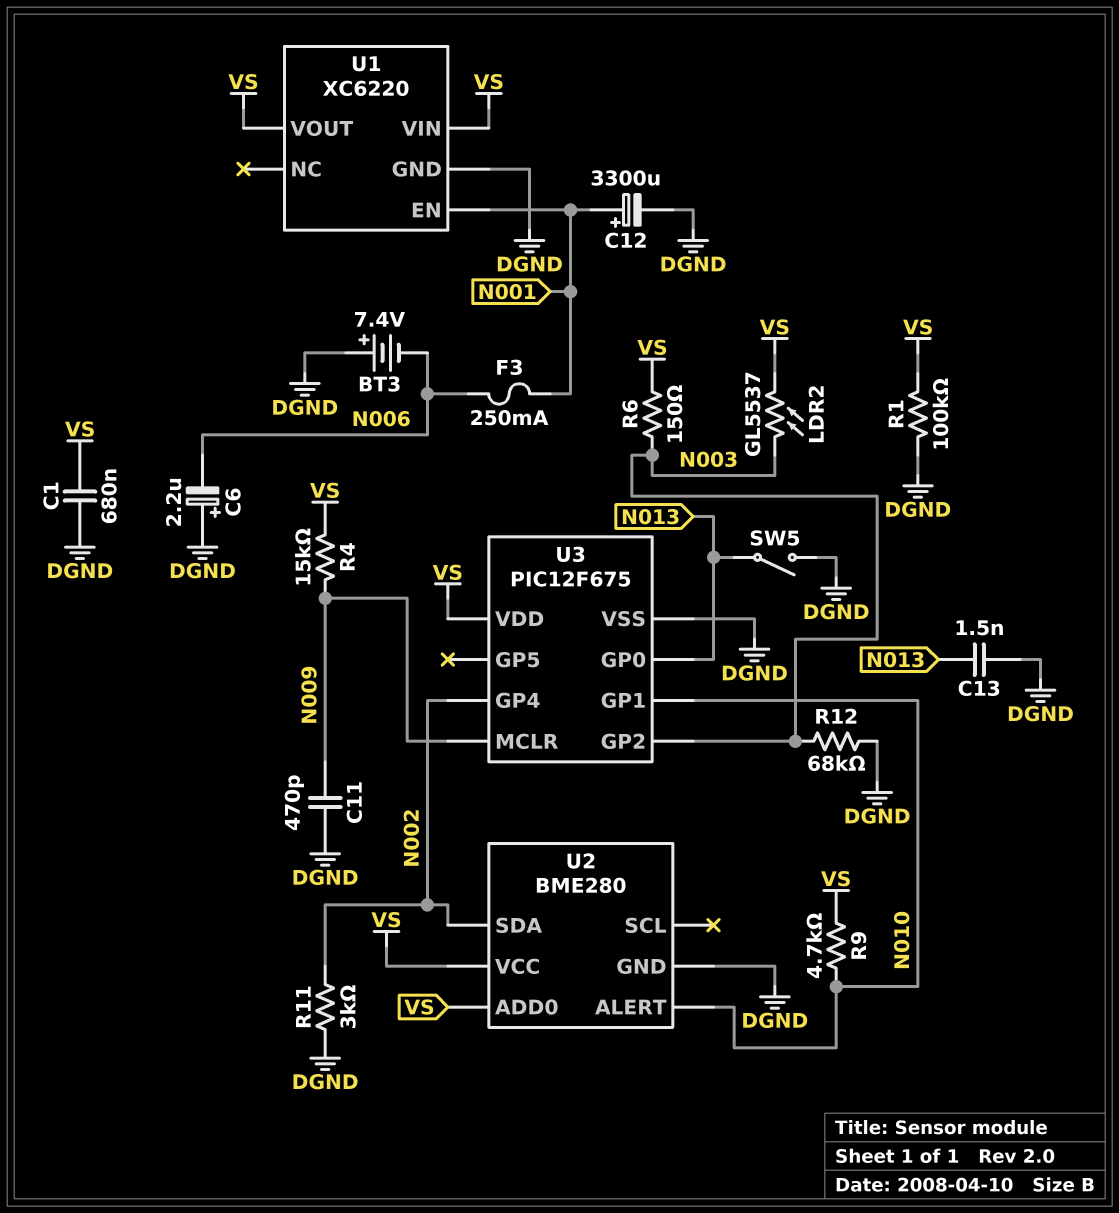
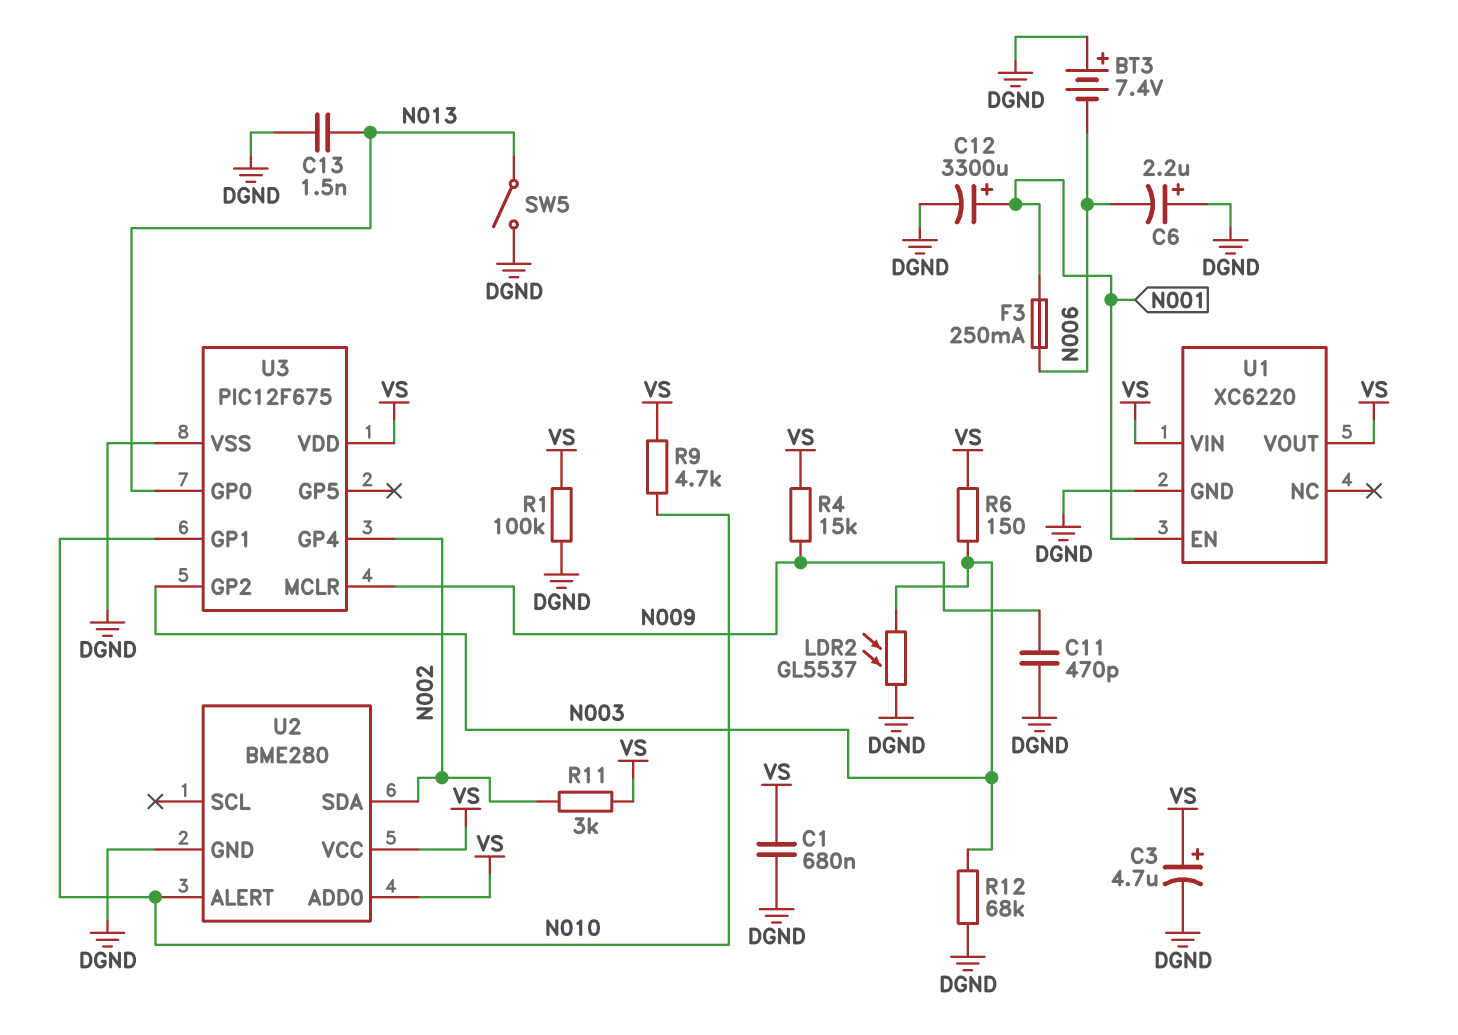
C3: none -> 4.7uF (plus VS, minus DGND)
LDR2: GL5537 (N003, VS) -> GL5537 (DGND, N003)
R11: 3k (DGND, N002) -> 3k (N002, VS)

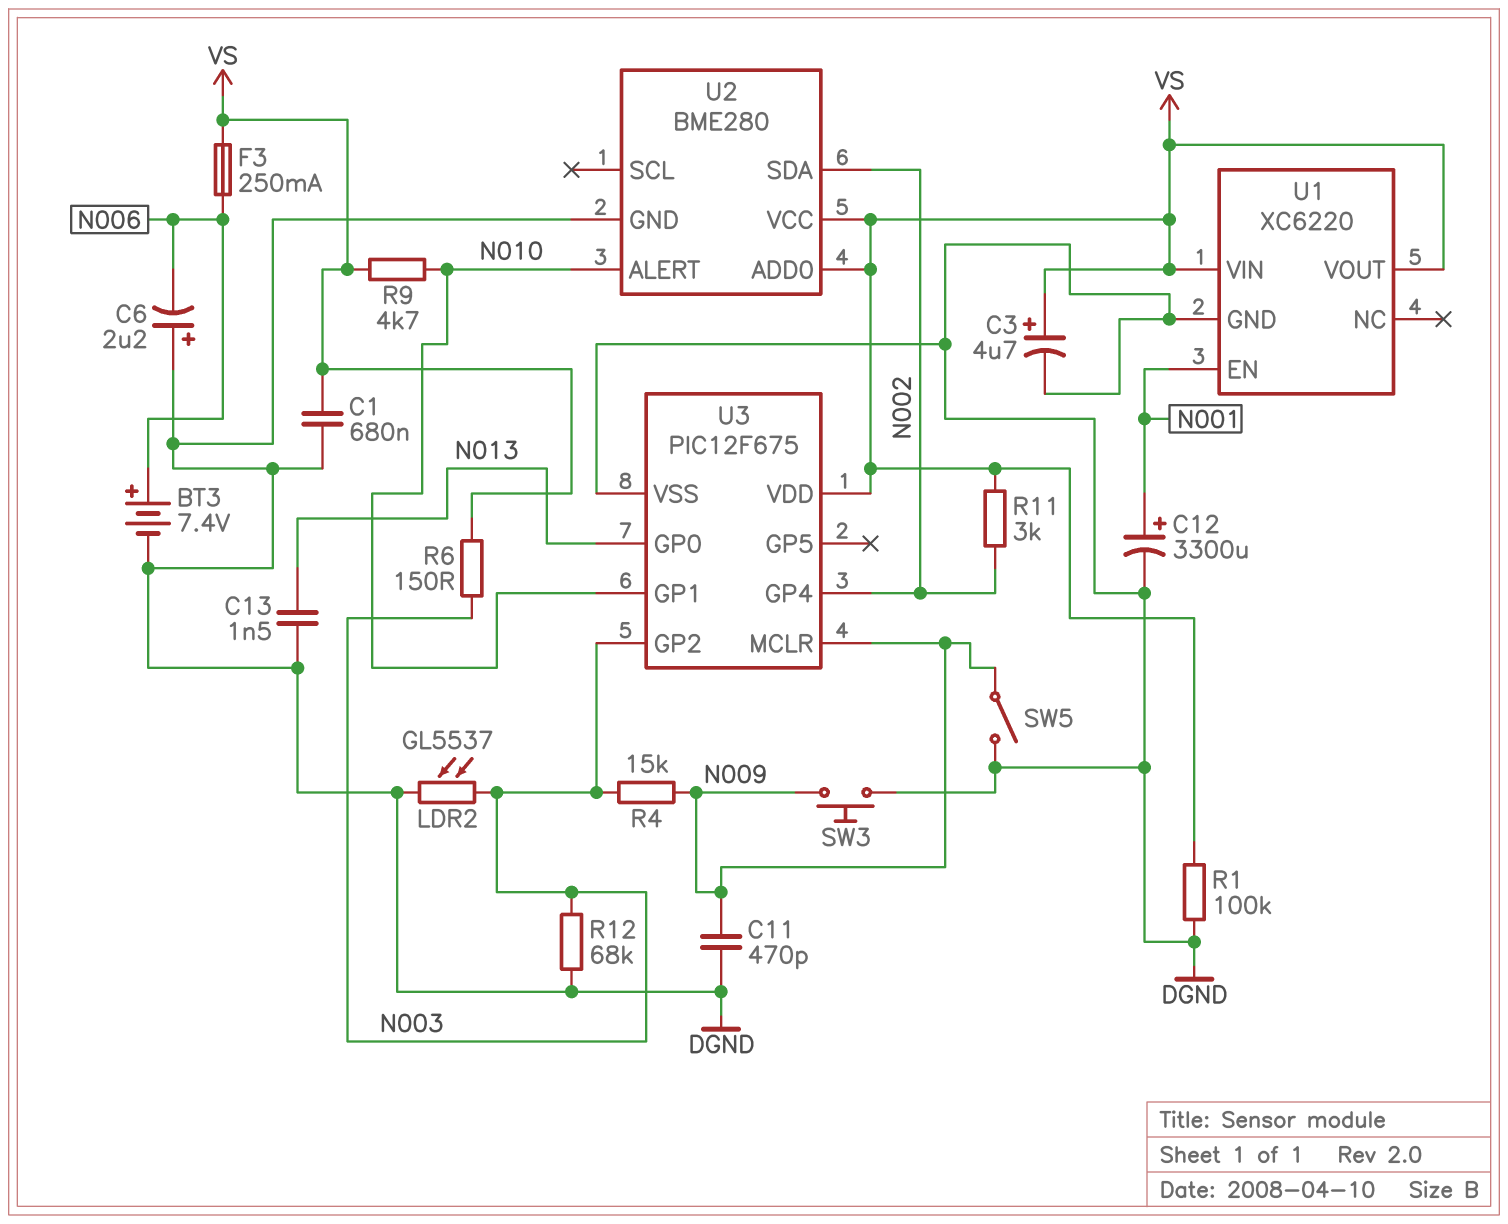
BT3: 7.4V (plus DGND, minus N006) -> 7.4V (plus N006, minus DGND)
F3: 250mA (N001, N006) -> 250mA (N006, VS)
R4: 15k (N009, VS) -> 15k (N003, N009)
SW3: none -> button (DGND, N009)
SW5: switch (DGND, N013) -> switch (DGND, N009)

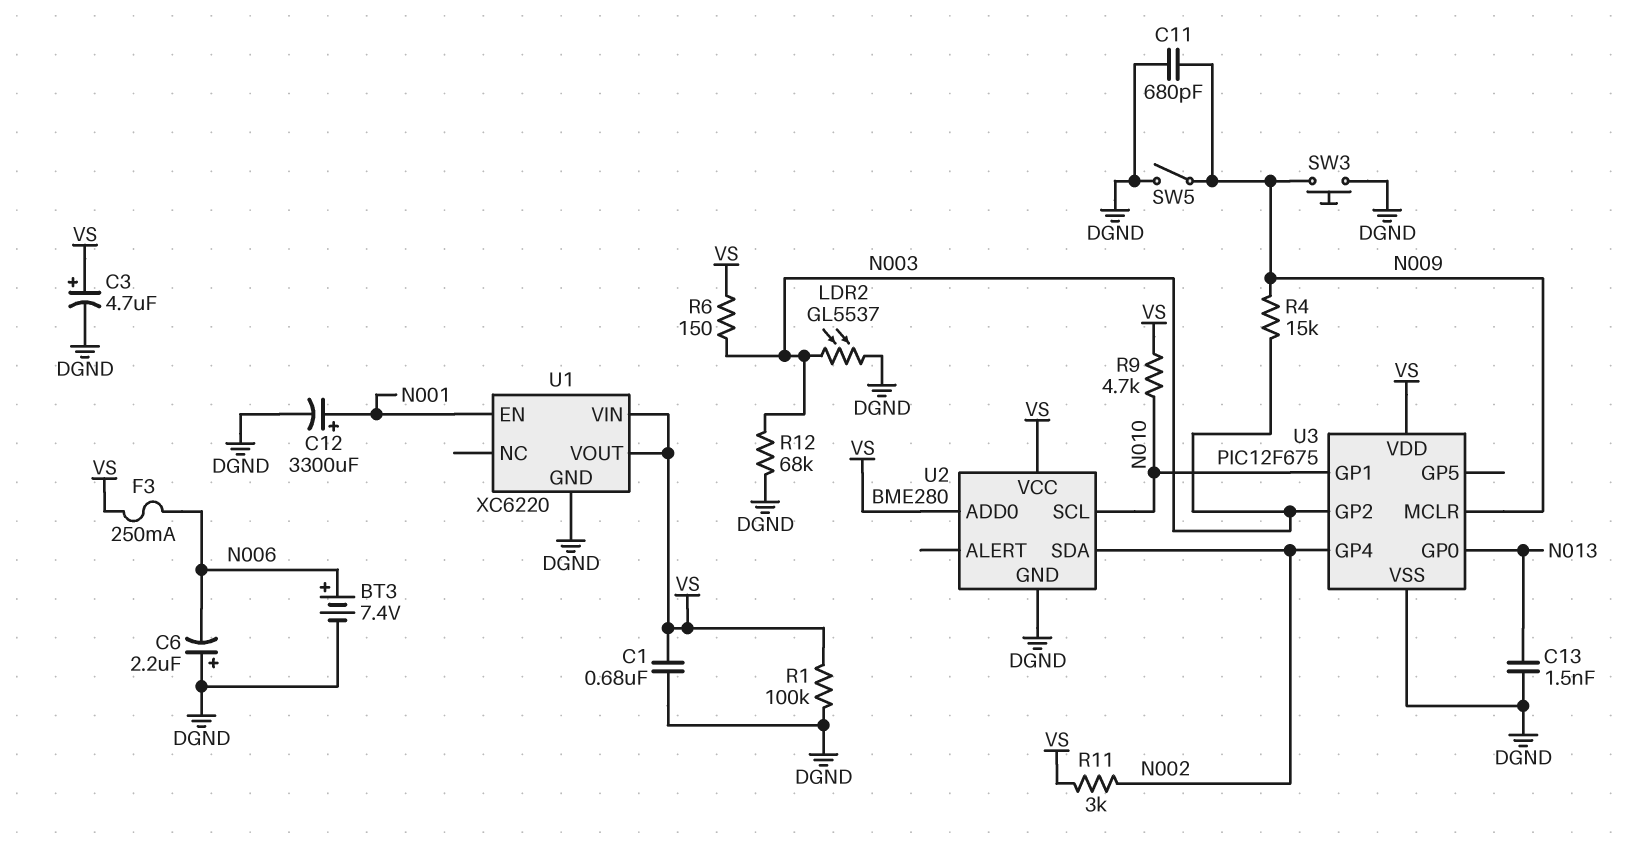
C11: 470pF (DGND, N009) -> 680pF (DGND, N009)
U2 pin ALERT: N010 -> none
U2 pin SCL: none -> N010

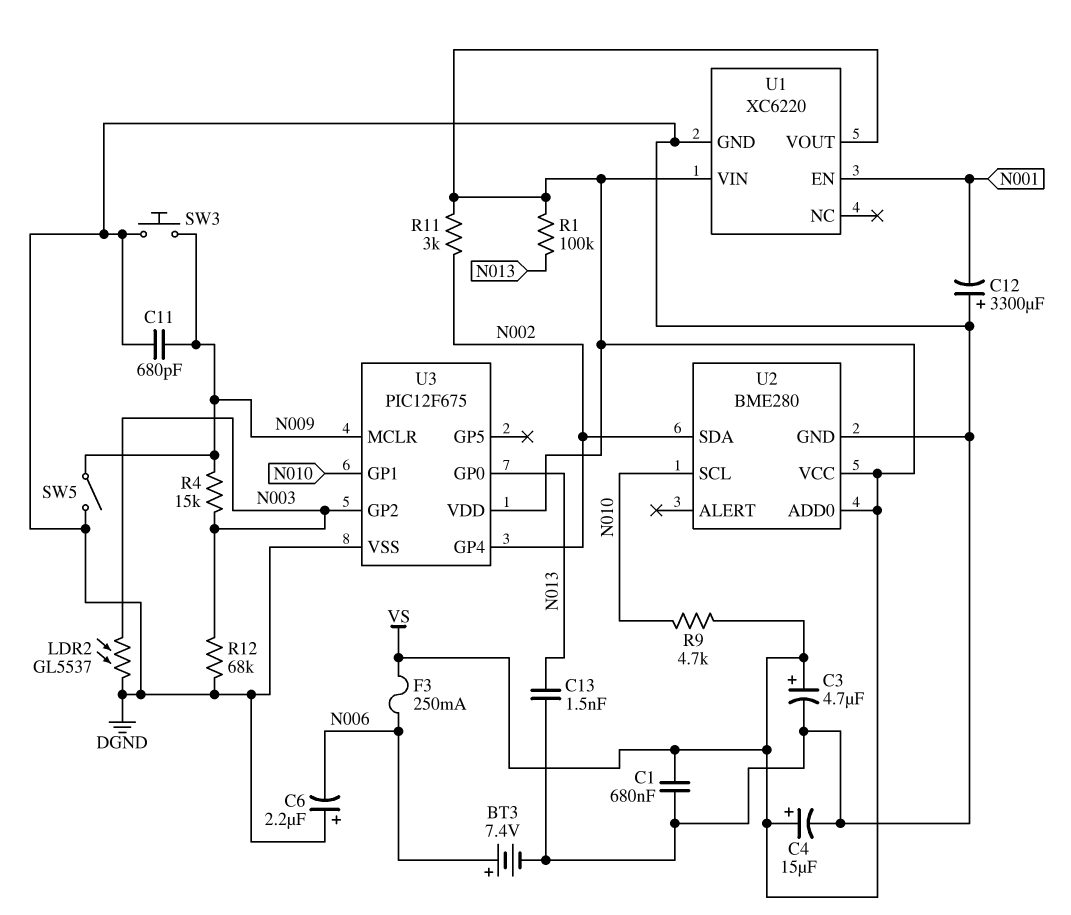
C4: none -> 15uF (plus VS, minus DGND)
C12: 3300uF (plus N001, minus DGND) -> 3300uF (plus DGND, minus N001)
R1: 100k (DGND, VS) -> 100k (N013, VS)
R6: 150 (N003, VS) -> none

